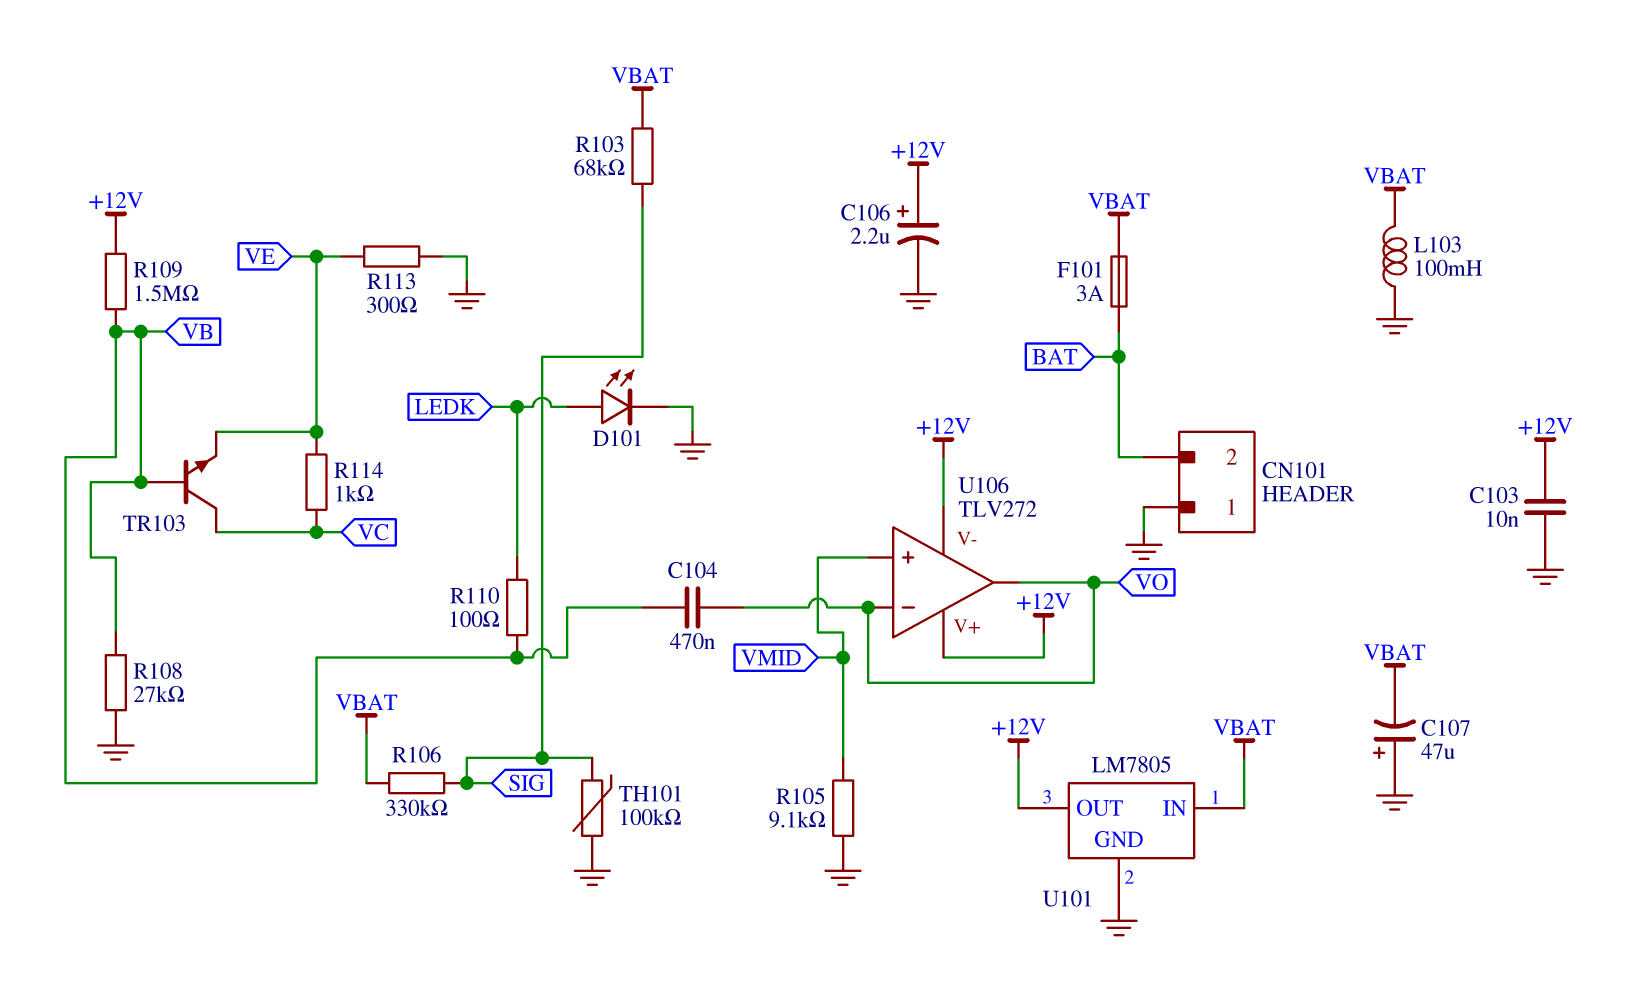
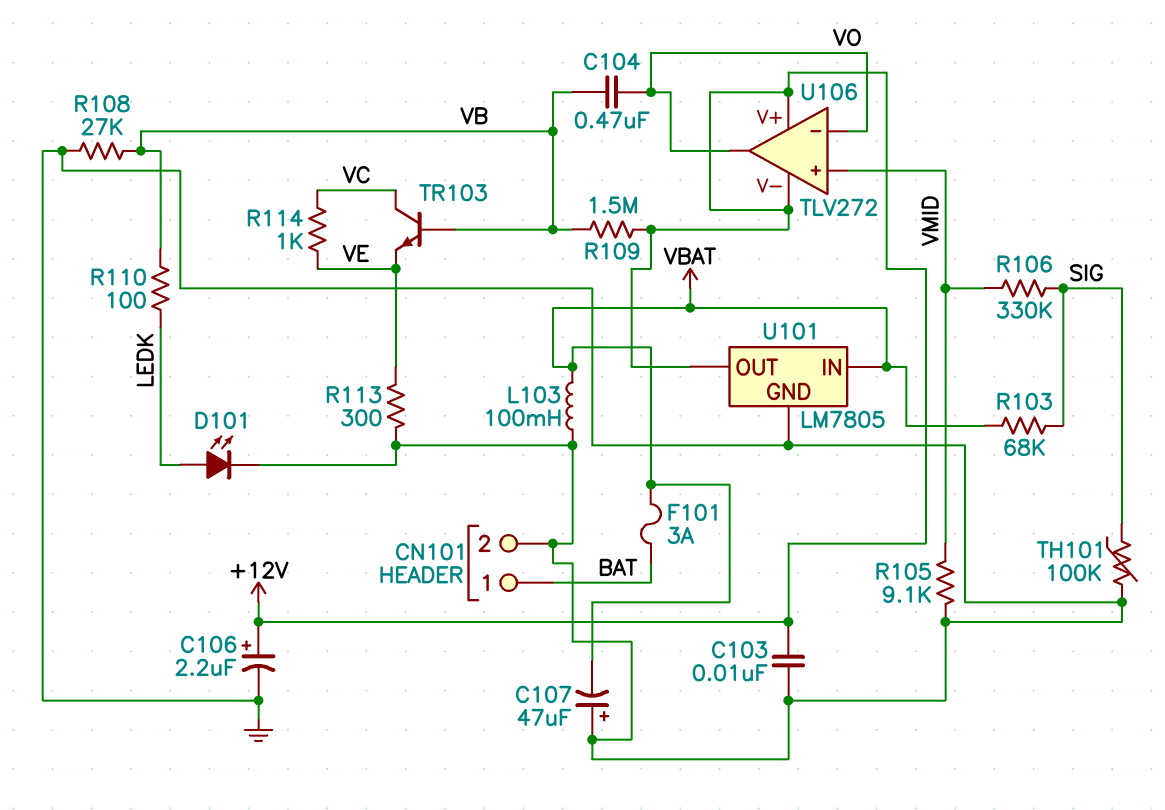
CN101 pin 1: GND -> BAT
CN101 pin 2: BAT -> GND
R106: 330k (SIG, VBAT) -> 330k (SIG, VMID)

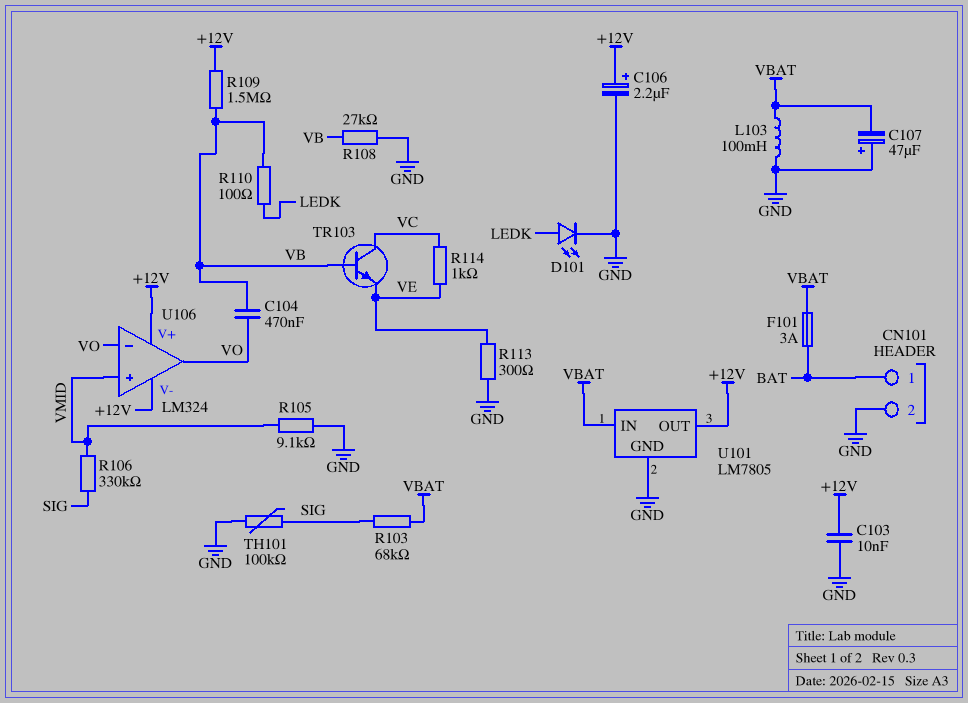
U106: TLV272 -> LM324

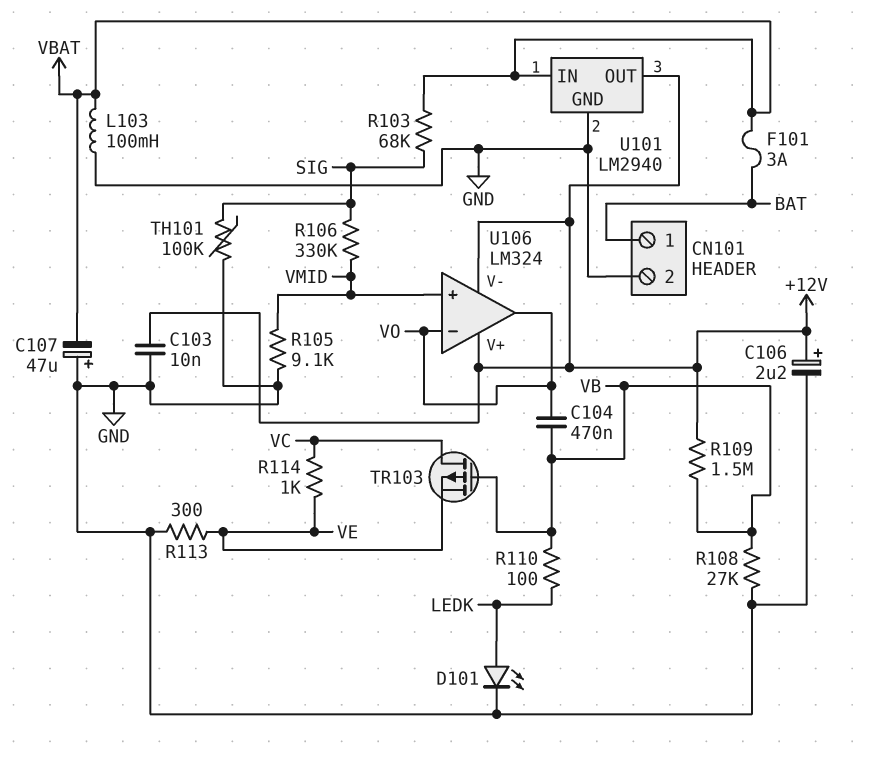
TR103: NPN (B VB, C VC, E VE) -> PMOS (G VB, D VC, S VE)
U101: LM7805 -> LM2940

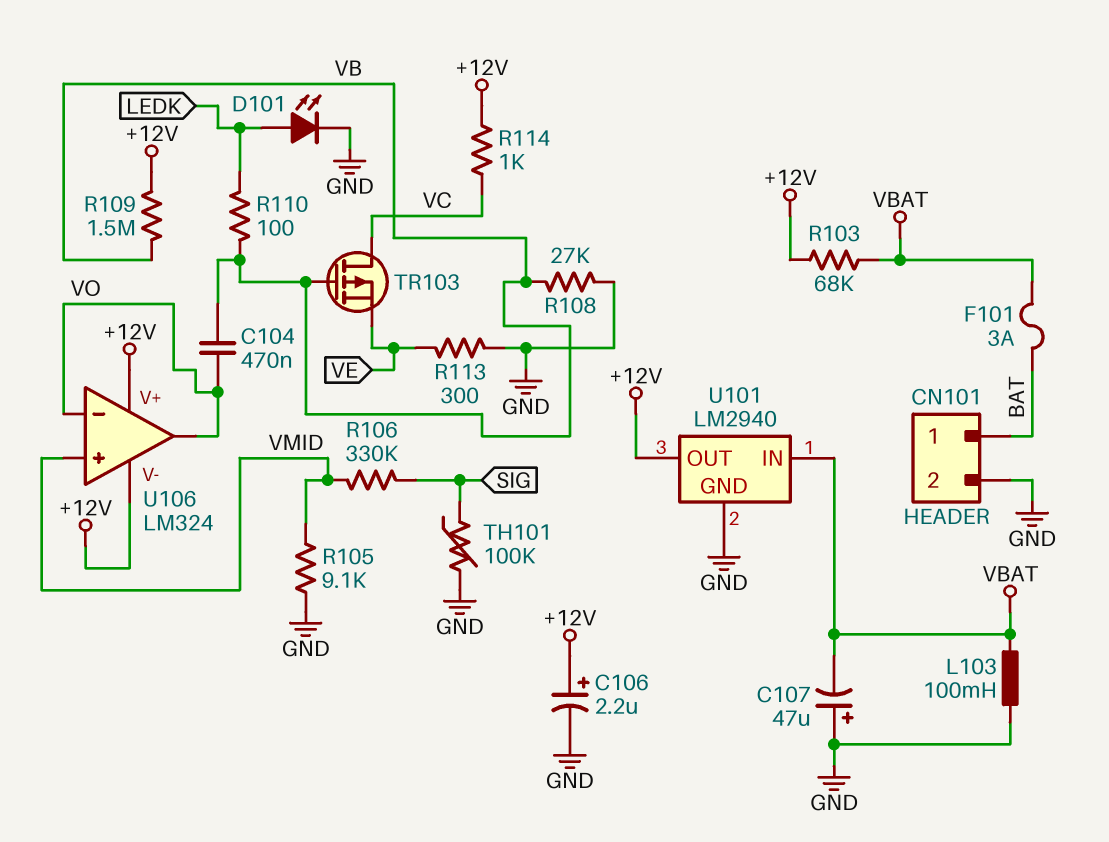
C103: 10nF (+12V, GND) -> none
R103: 68k (SIG, VBAT) -> 68k (+12V, VBAT)
R114: 1k (VC, VE) -> 1k (+12V, VC)

